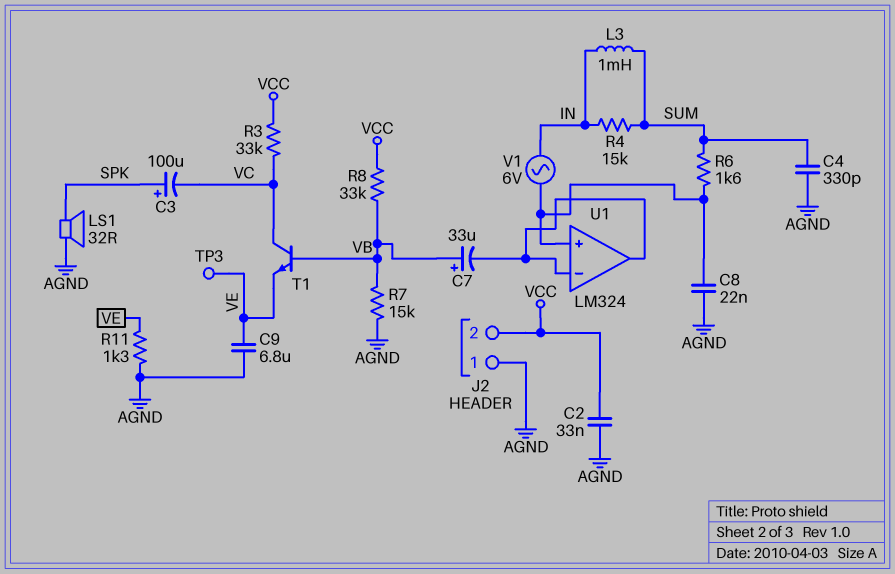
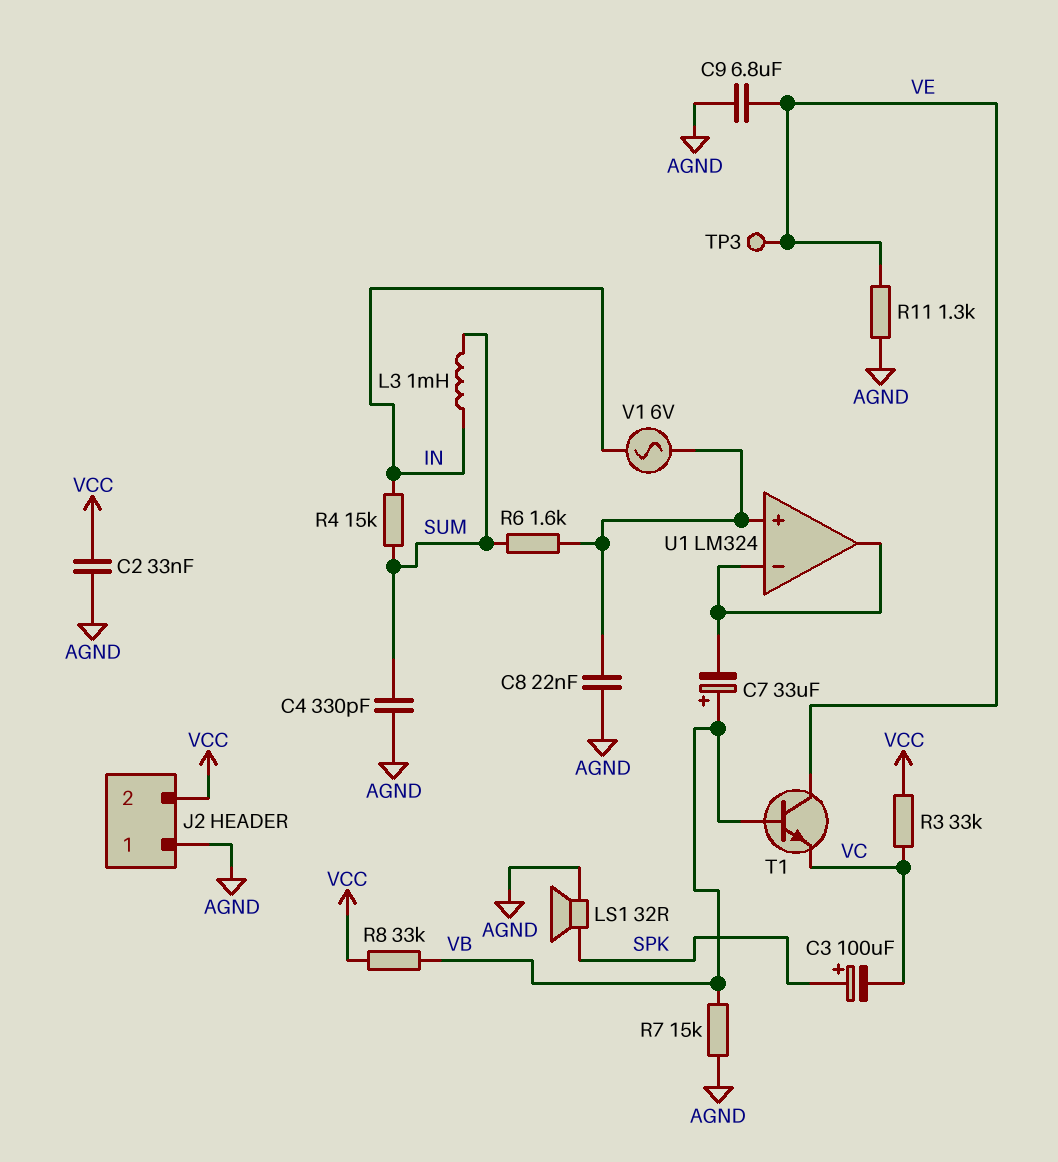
T1: NPN (B VB, C VC, E VE) -> NPN (B VB, C VE, E VC)

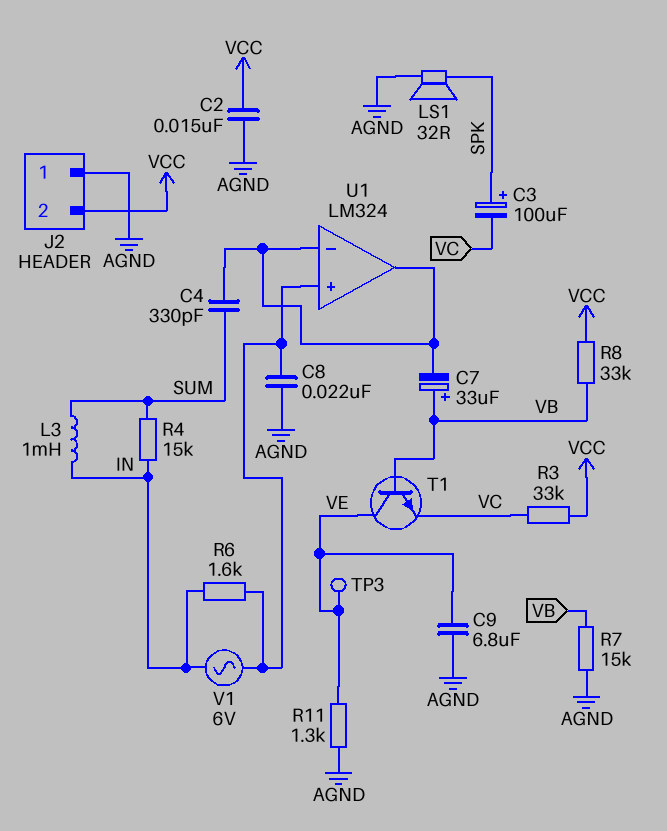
C2: 33nF (AGND, VCC) -> 15nF (AGND, VCC)
C4: 330pF (AGND, SUM) -> 330pF (SUM, U1/in-)
R6: 1.6k (SUM, U1/in+) -> 1.6k (IN, U1/in+)

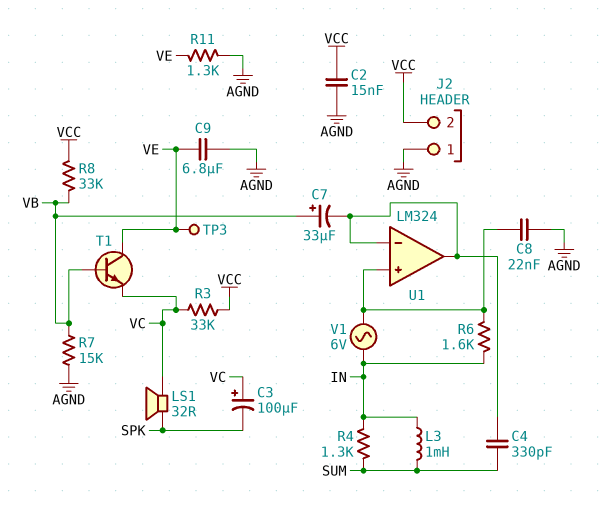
C3: 100uF (plus SPK, minus VC) -> 100uF (plus VC, minus SPK)
LS1: speaker 32R (AGND, SPK) -> speaker 32R (SPK, VC)
R4: 15k (IN, SUM) -> 1.3k (IN, SUM)

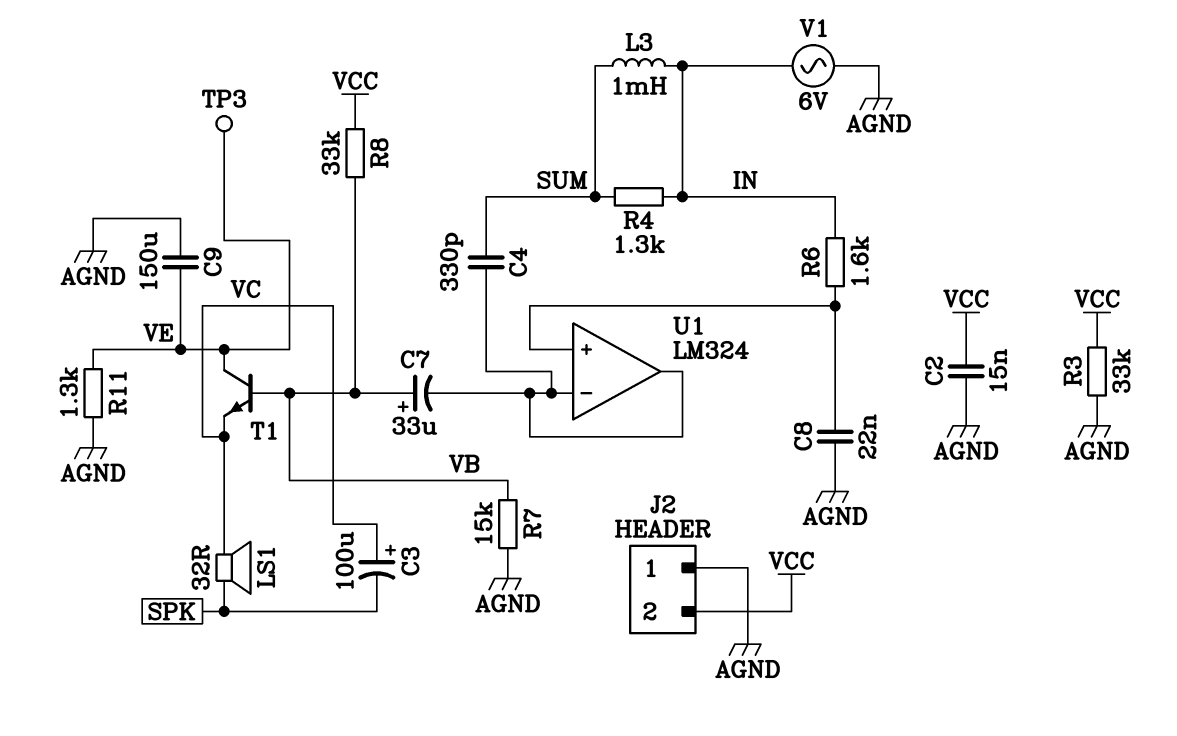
C9: 6.8uF (AGND, VE) -> 150uF (AGND, VE)
R3: 33k (VC, VCC) -> 33k (AGND, VCC)
V1: AC 6V (IN, U1/in+) -> AC 6V (AGND, IN)

